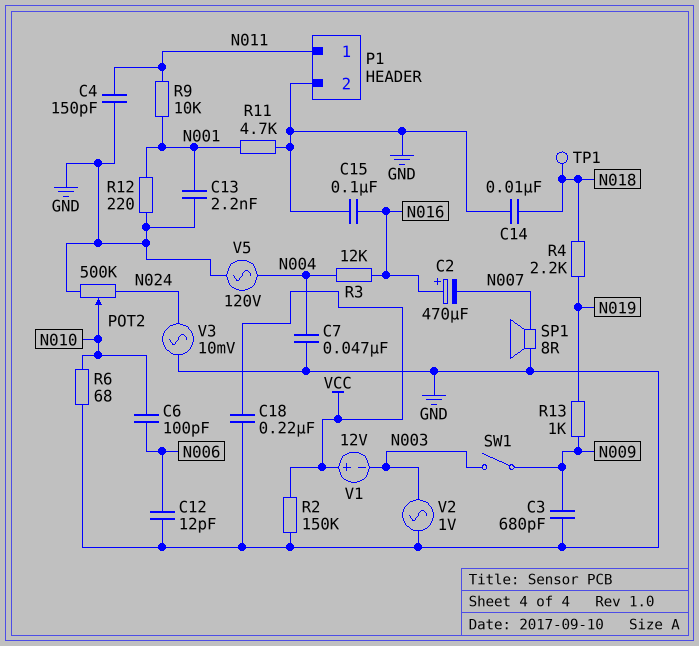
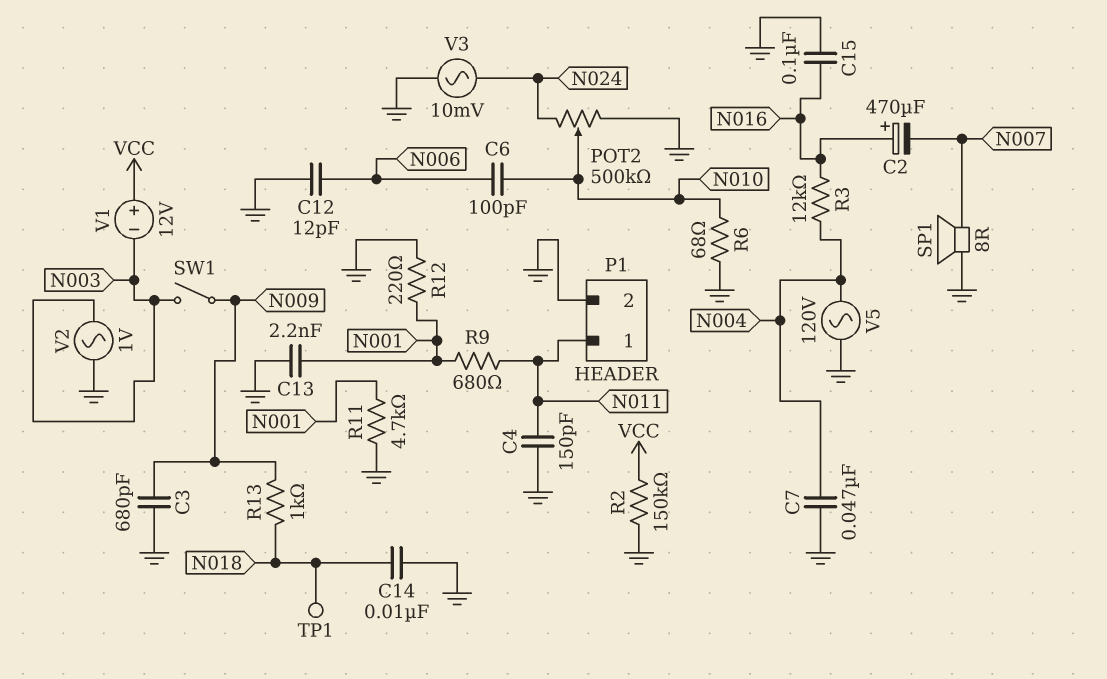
C18: 220nF (GND, VCC) -> none
R4: 2.2k (N018, N019) -> none
R9: 10k (N001, N011) -> 680 (N001, N011)
R13: 1k (N009, N019) -> 1k (N009, N018)

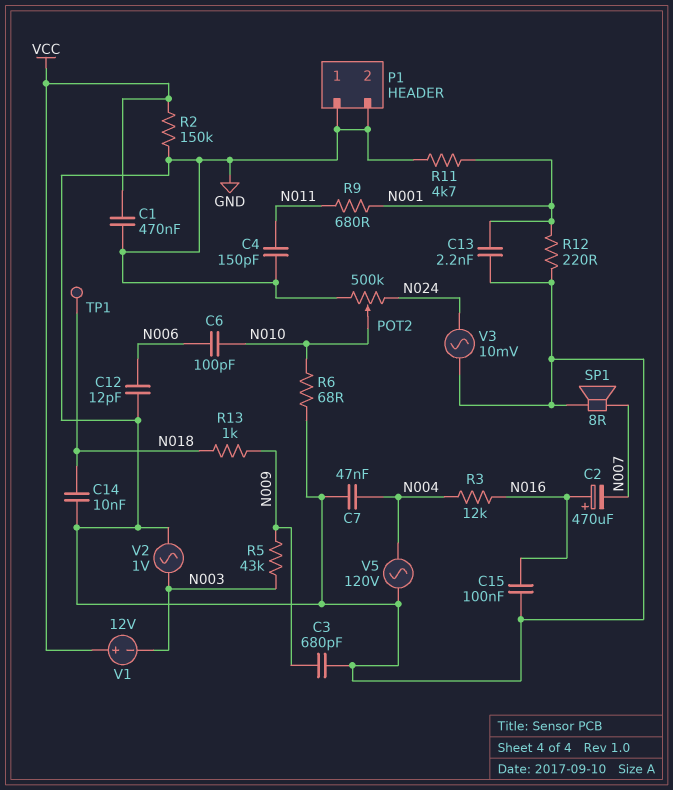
C1: none -> 470nF (GND, VCC)
P1 pin 1: N011 -> GND
R5: none -> 43k (N003, N009)
SW1: switch (N003, N009) -> none

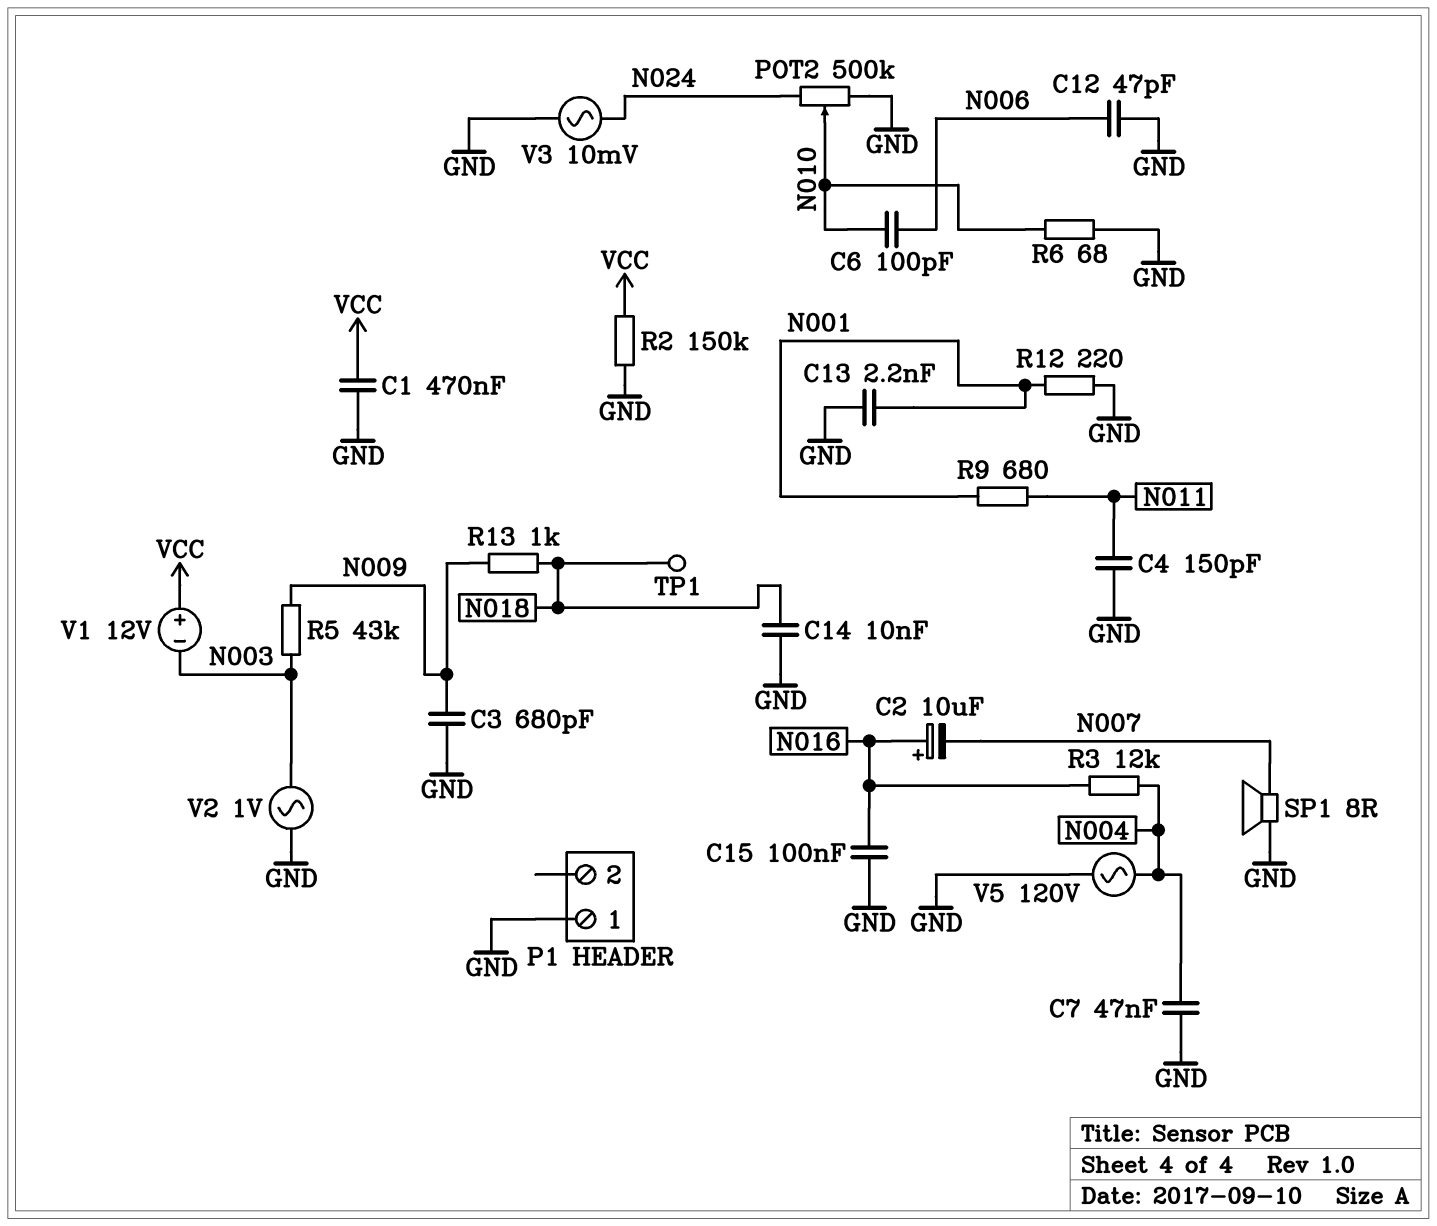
C2: 470uF (plus N016, minus N007) -> 10uF (plus N016, minus N007)
C12: 12pF (GND, N006) -> 47pF (GND, N006)
P1 pin 2: GND -> none
R11: 4.7k (GND, N001) -> none

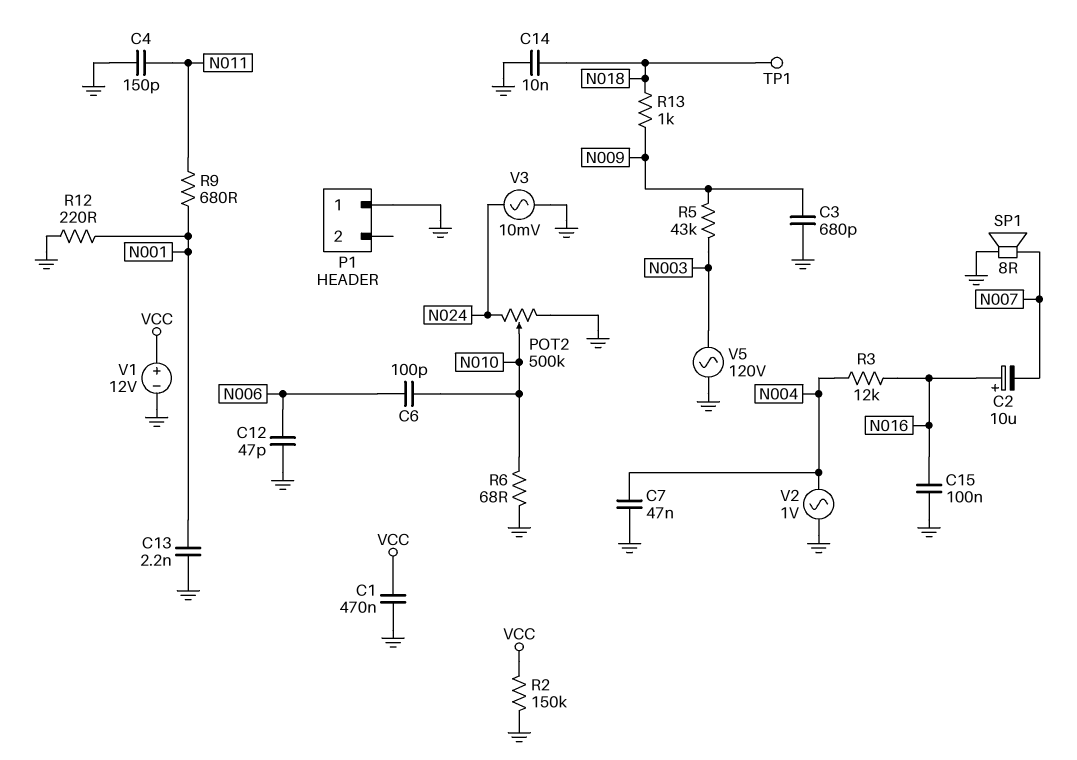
V1: 12V (plus VCC, minus N003) -> 12V (plus VCC, minus GND)
V2: AC 1V (GND, N003) -> AC 1V (GND, N004)
V5: AC 120V (GND, N004) -> AC 120V (GND, N003)

